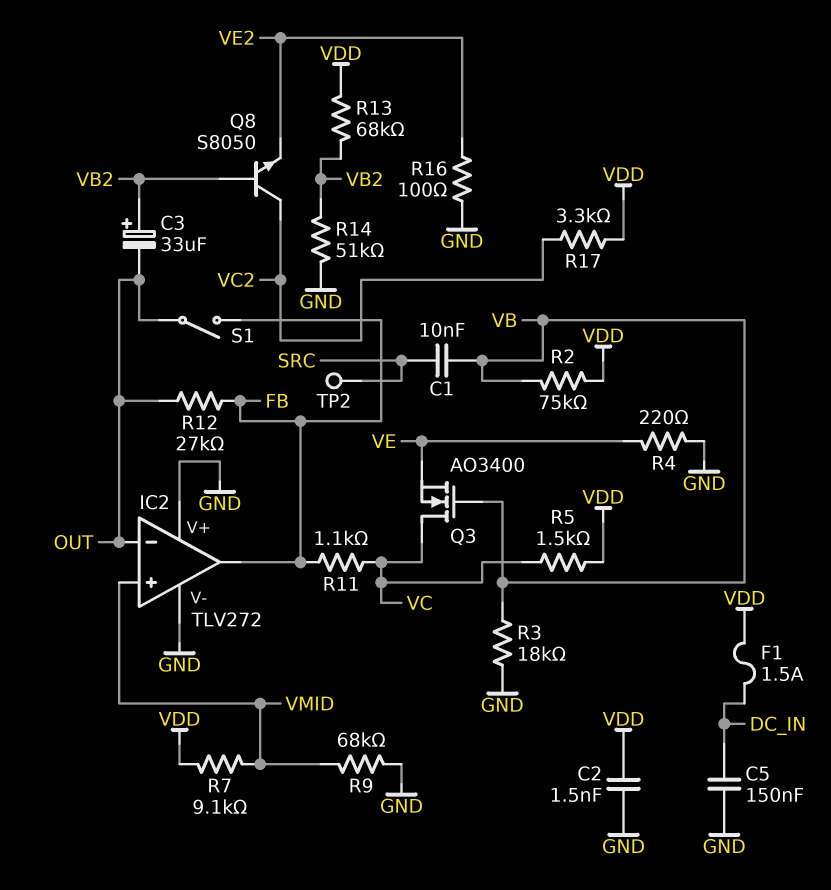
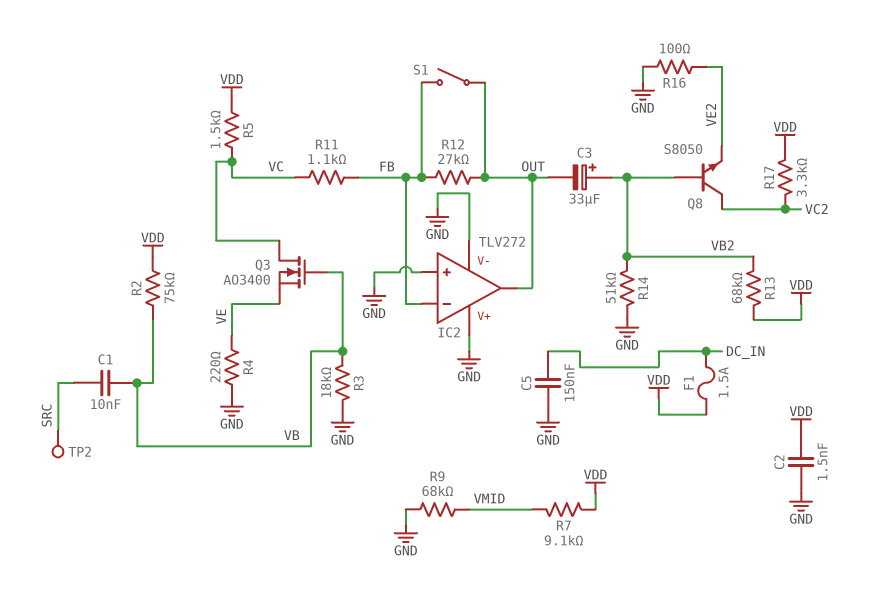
IC2 pin in+: VMID -> GND
IC2 pin in-: OUT -> FB
IC2 pin out: FB -> OUT

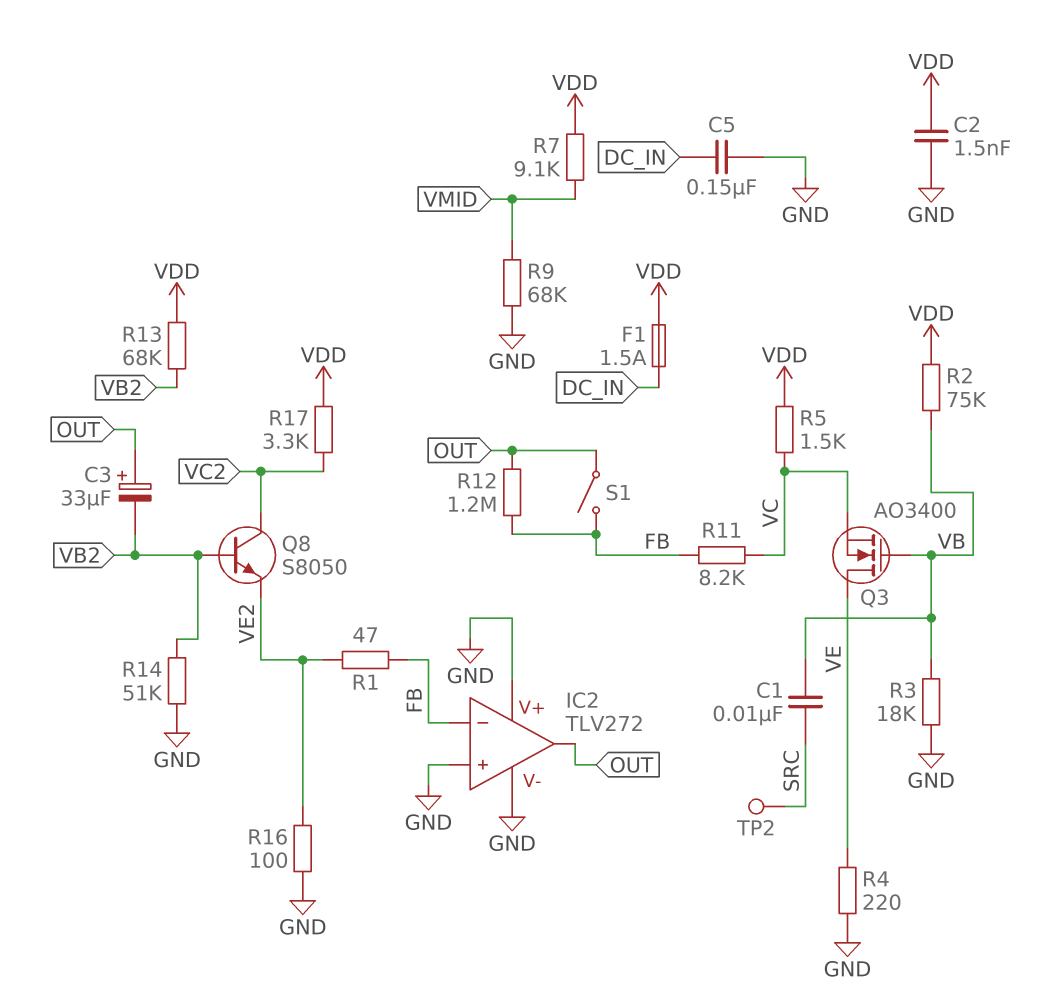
C3: 33uF (plus VB2, minus OUT) -> 33uF (plus OUT, minus VB2)
Q3: NMOS AO3400 (G VB, D VC, S VE) -> NMOS AO3400 (G VB, D VE, S VC)
R1: none -> 47 (FB, VE2)
R11: 1.1k (FB, VC) -> 8.2k (FB, VC)
R12: 27k (FB, OUT) -> 1.2M (FB, OUT)

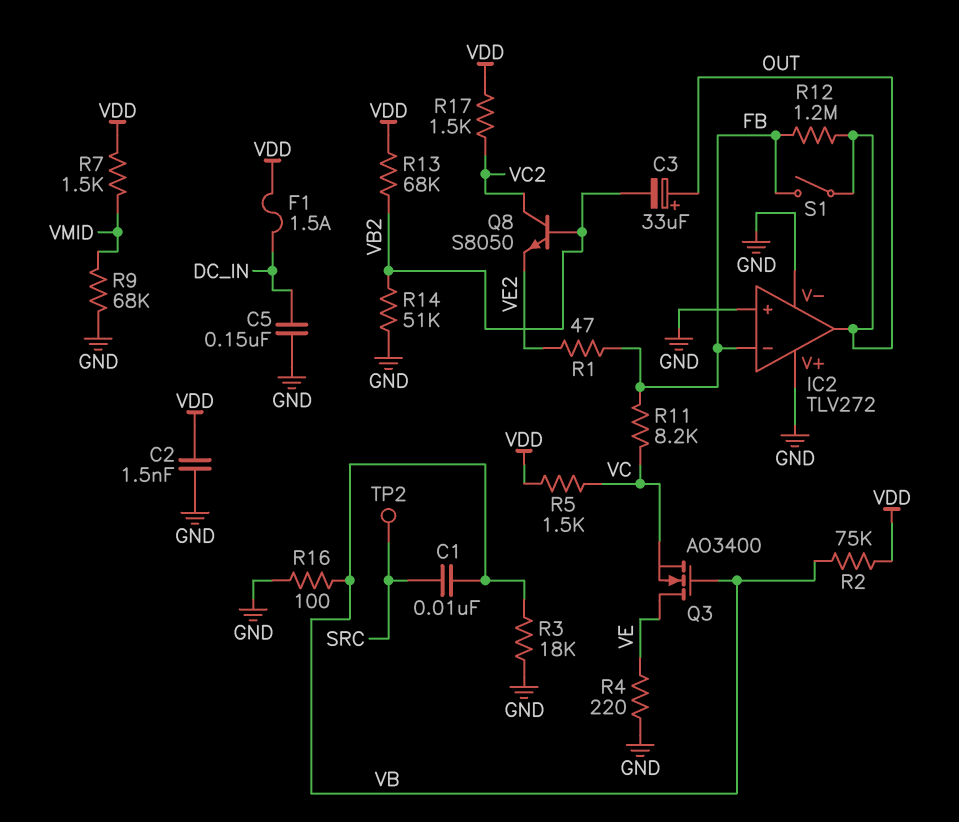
R7: 9.1k (VDD, VMID) -> 1.5k (VDD, VMID)
R16: 100 (GND, VE2) -> 100 (GND, VB)
R17: 3.3k (VC2, VDD) -> 1.5k (VC2, VDD)

